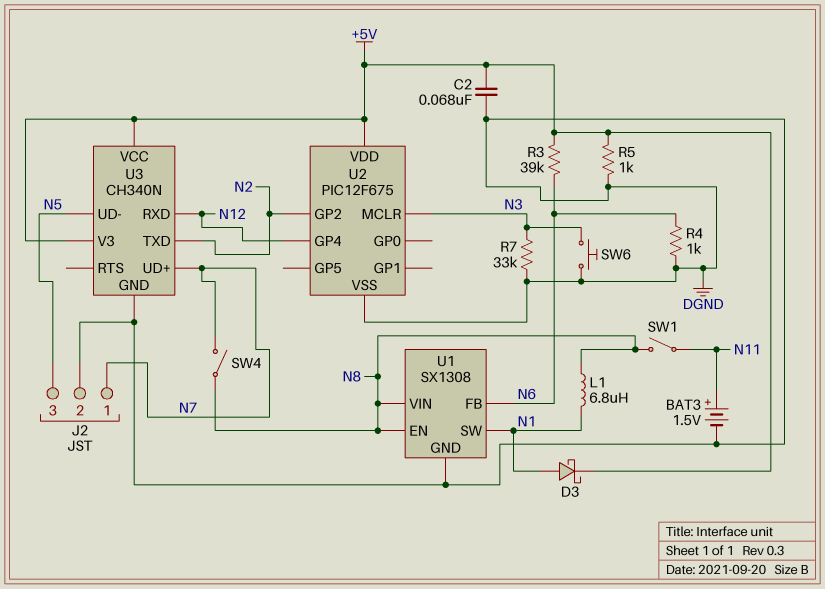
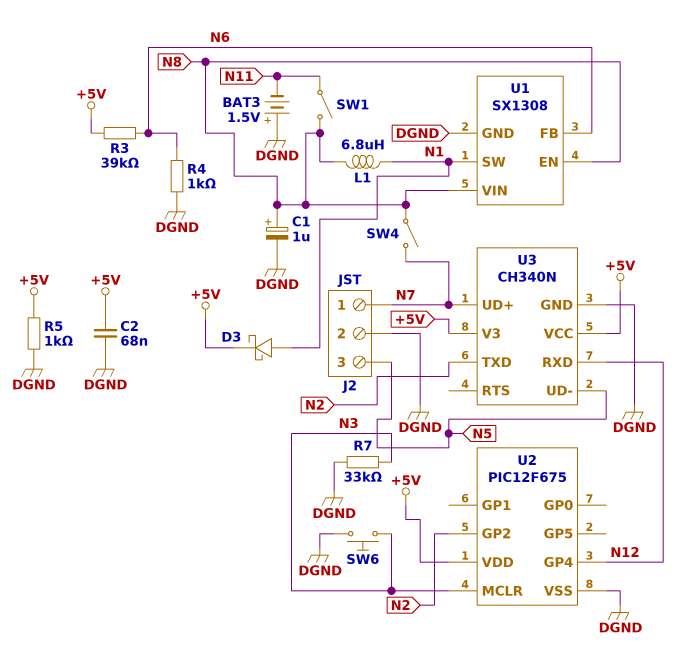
BAT3: 1.5V (plus N11, minus DGND) -> 1.5V (plus DGND, minus N11)
C1: none -> 1uF (plus N8, minus DGND)

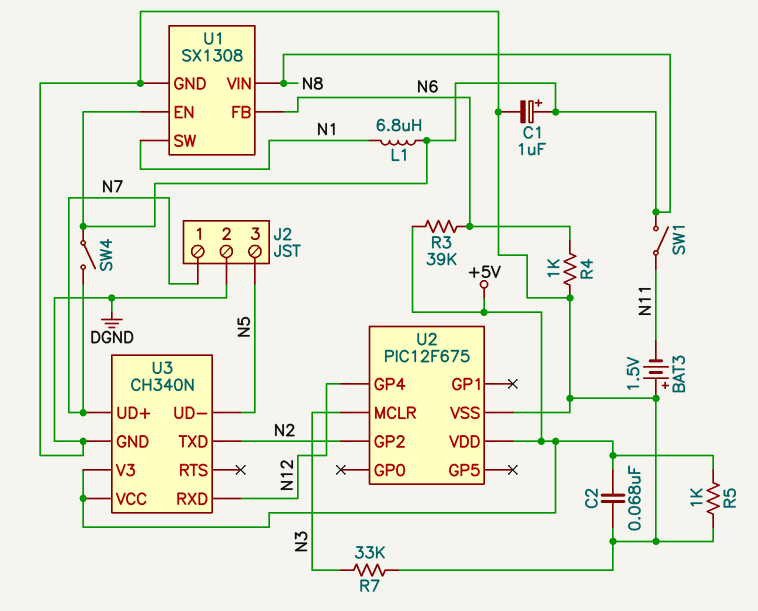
D3: schottky (A N1, K +5V) -> none
SW6: button (DGND, N3) -> none

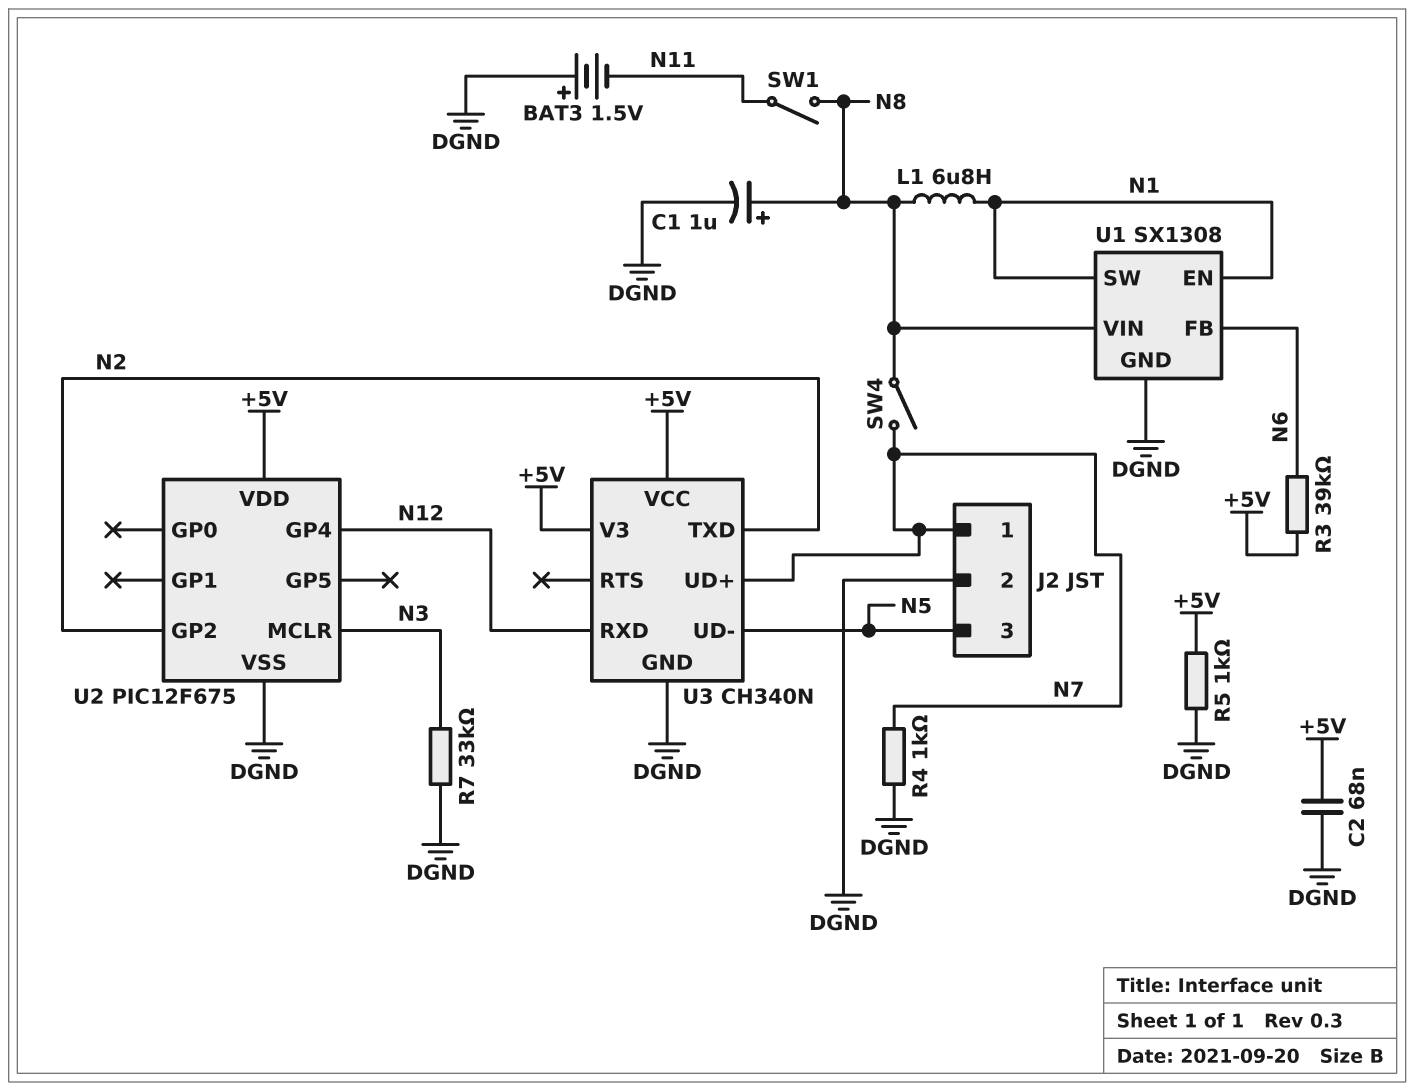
R4: 1k (DGND, N6) -> 1k (DGND, N7)
U1 pin EN: N8 -> N1

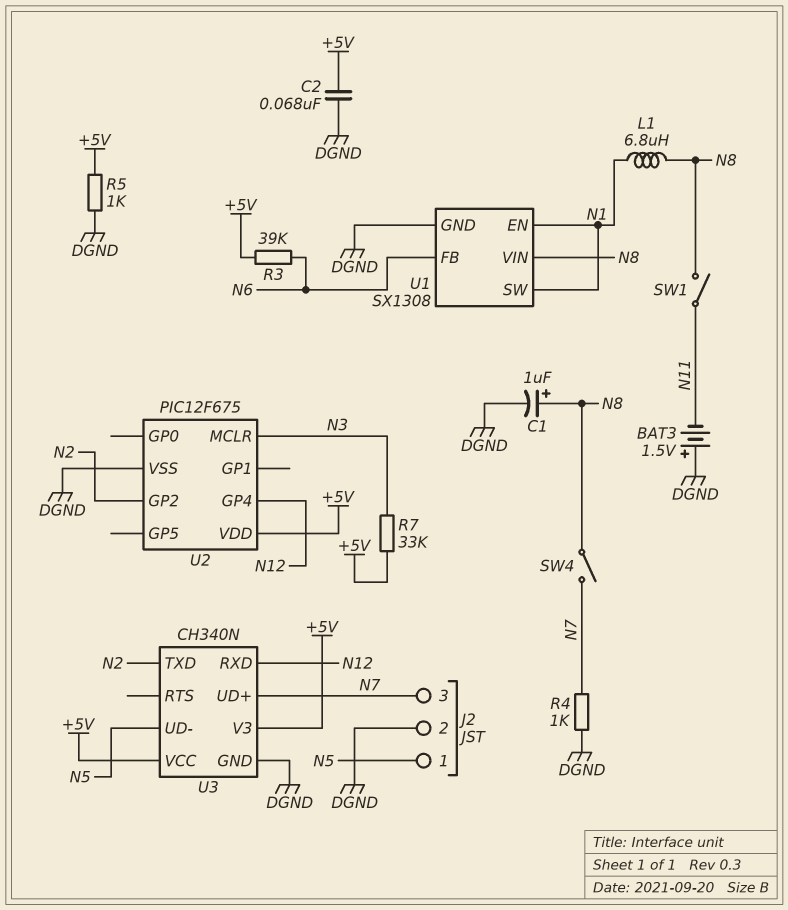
J2 pin 1: N7 -> N5
J2 pin 3: N5 -> N7
R7: 33k (DGND, N3) -> 33k (+5V, N3)

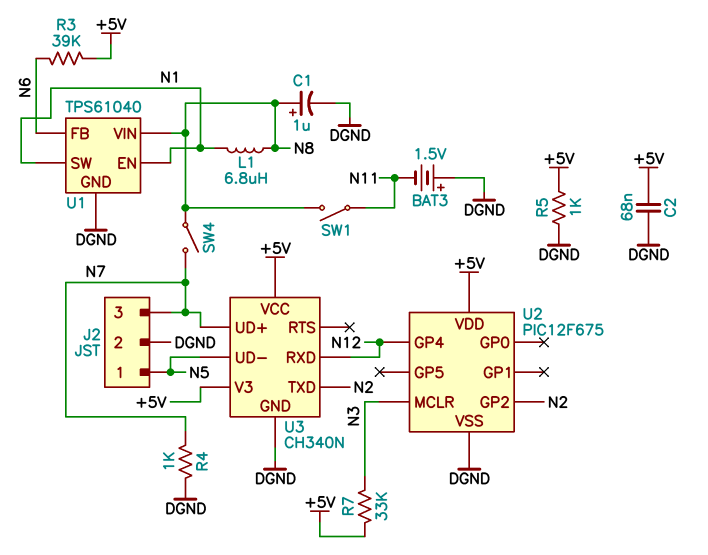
U1: SX1308 -> TPS61040

